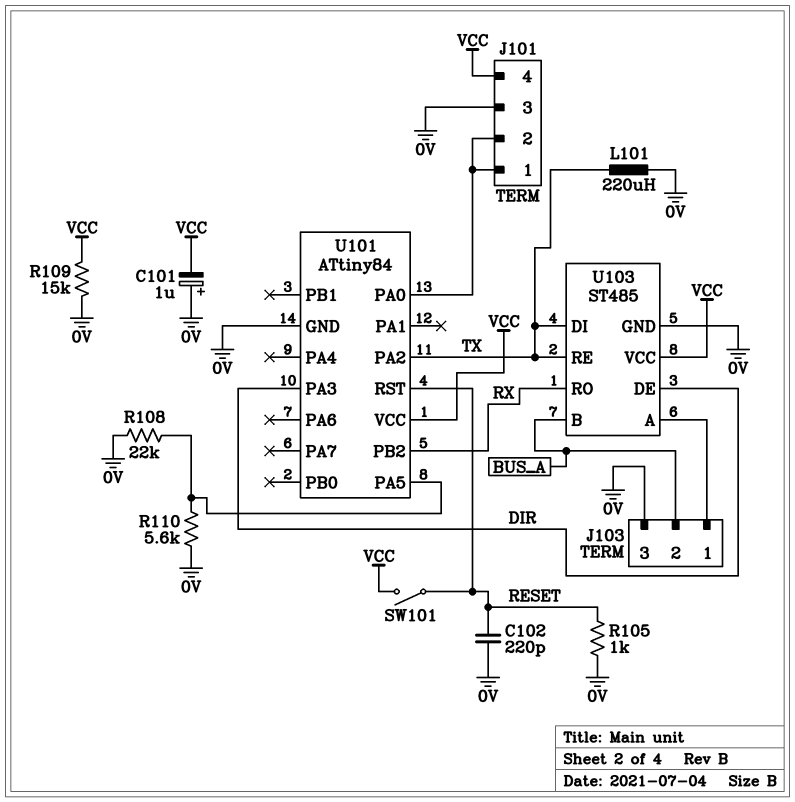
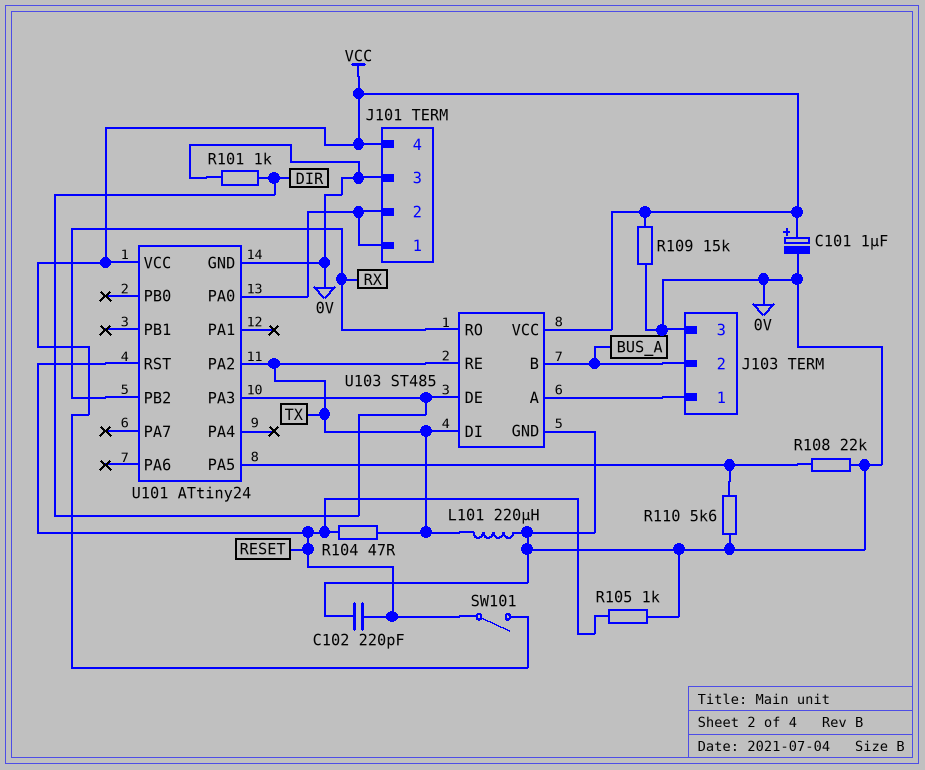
C101: 1uF (plus 0V, minus VCC) -> 1uF (plus VCC, minus 0V)
R101: none -> 1k (0V, DIR)
R104: none -> 47 (RESET, TX)
U101: ATtiny84 -> ATtiny24

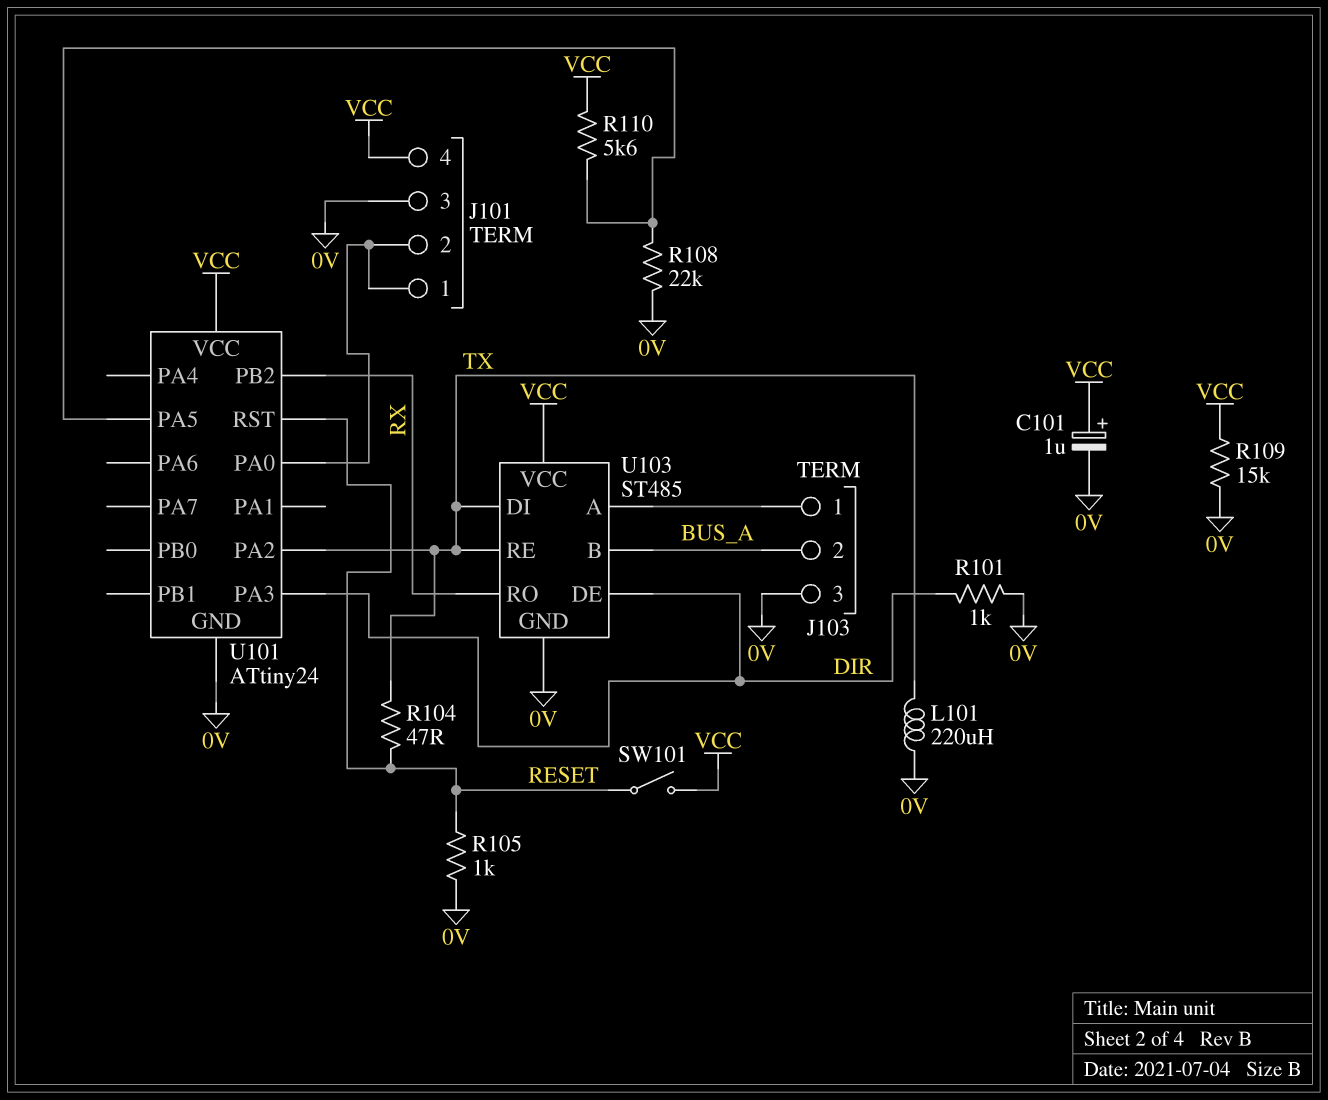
C102: 220pF (0V, RESET) -> none
R110: 5.6k (0V, U101/PA5) -> 5.6k (U101/PA5, VCC)

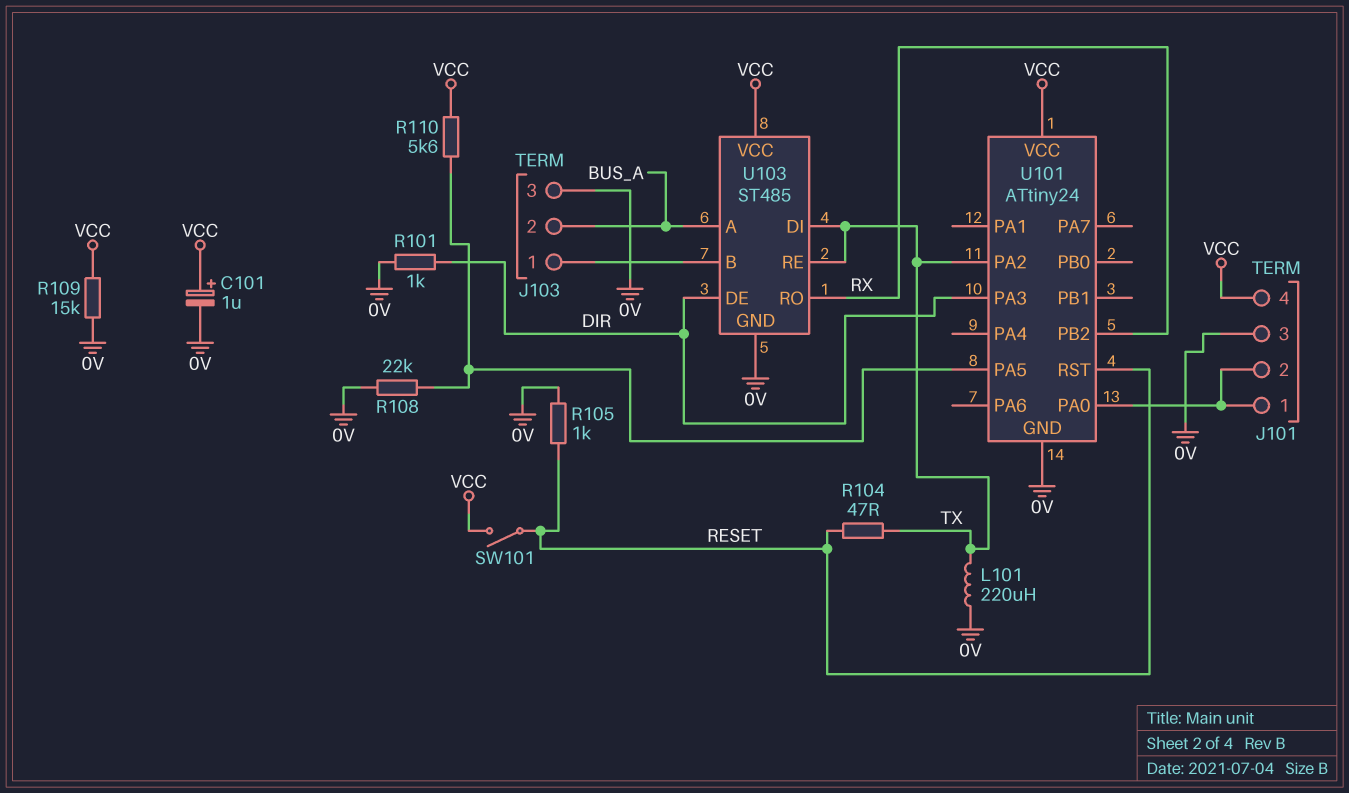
U103 pin A: J103/1 -> BUS_A
U103 pin B: BUS_A -> J103/1

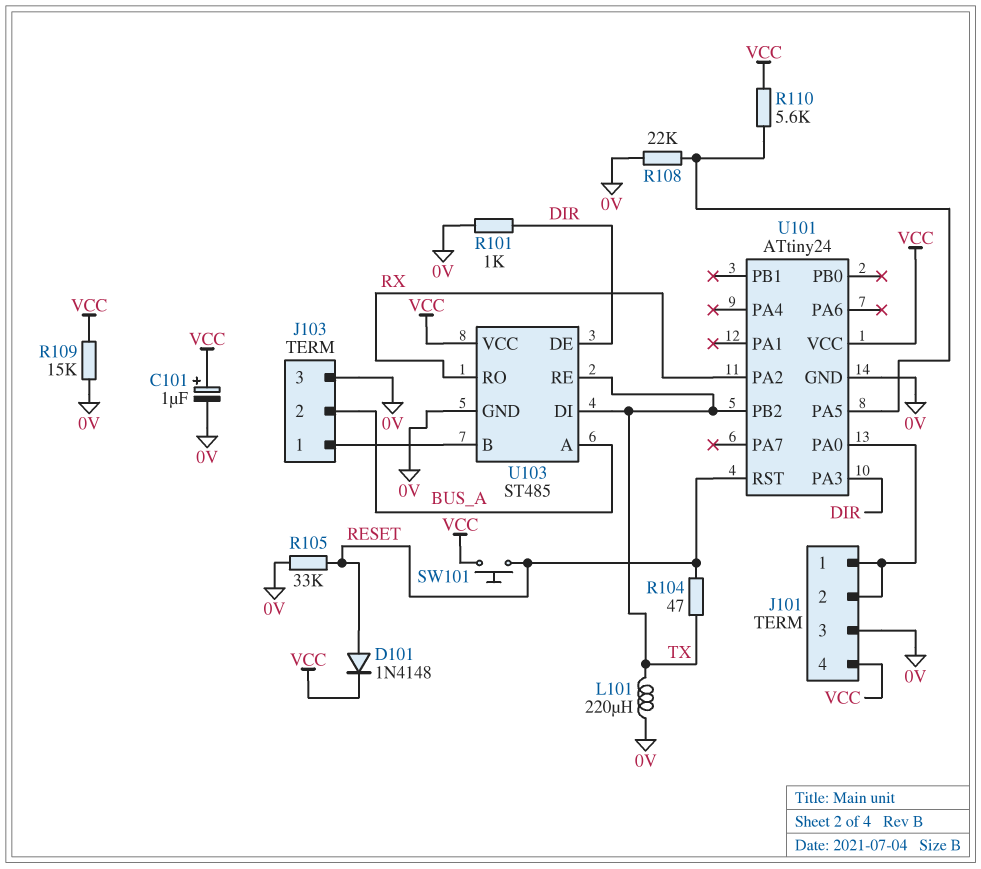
D101: none -> diode 1N4148 (A RESET, K VCC)
R105: 1k (0V, RESET) -> 33k (0V, RESET)
SW101: switch (RESET, VCC) -> button (RESET, VCC)
U101 pin PA2: TX -> RX
U101 pin PB2: RX -> TX

